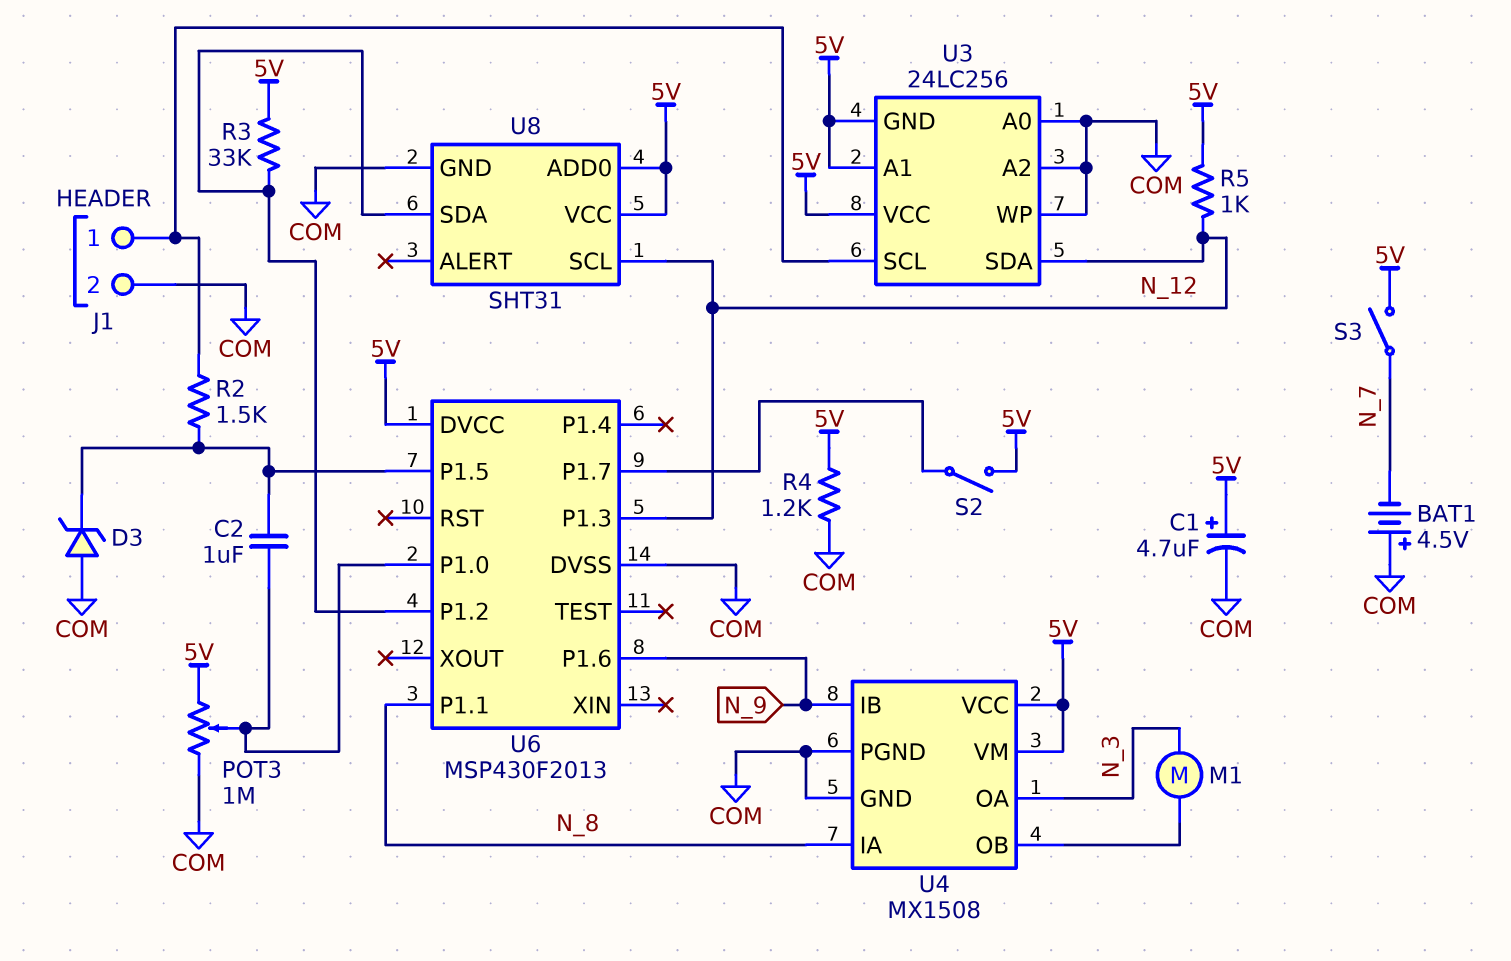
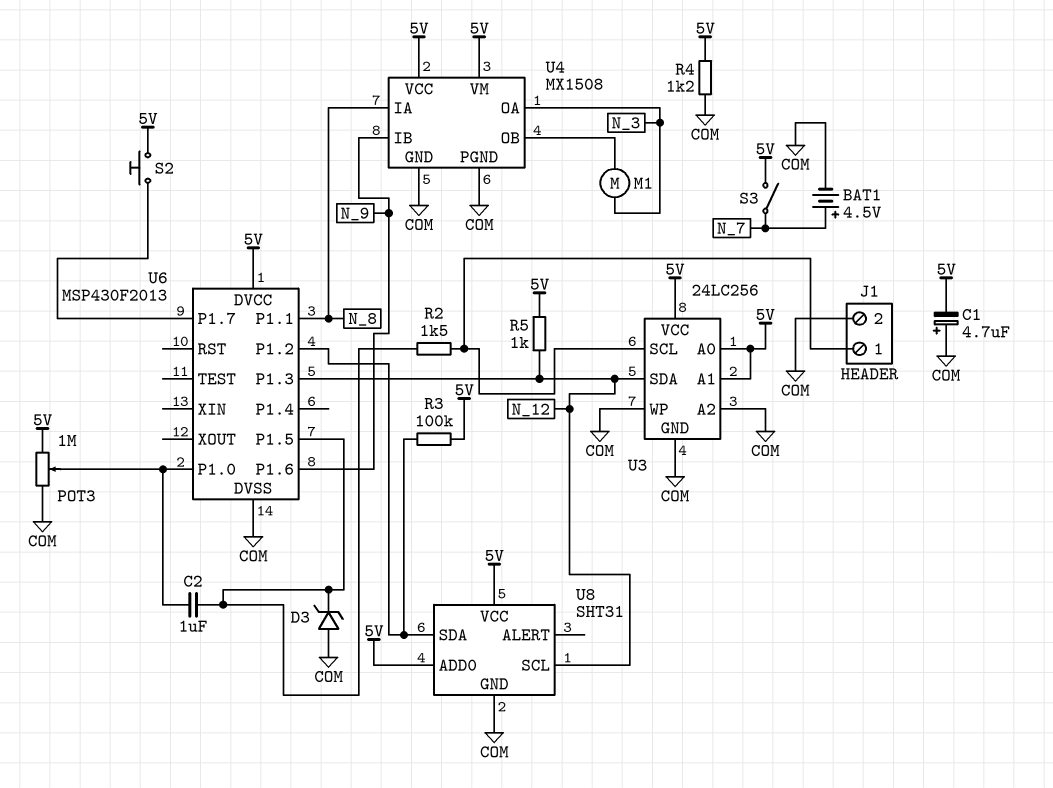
BAT1: 4.5V (plus COM, minus N_7) -> 4.5V (plus N_7, minus COM)
C1: 4.7uF (plus 5V, minus COM) -> 4.7uF (plus COM, minus 5V)
R3: 33k (5V, U6/P1.2) -> 100k (5V, U6/P1.2)
S2: switch (5V, U6/P1.7) -> button (5V, U6/P1.7)
U3 pin A0: COM -> 5V
U3 pin GND: 5V -> COM

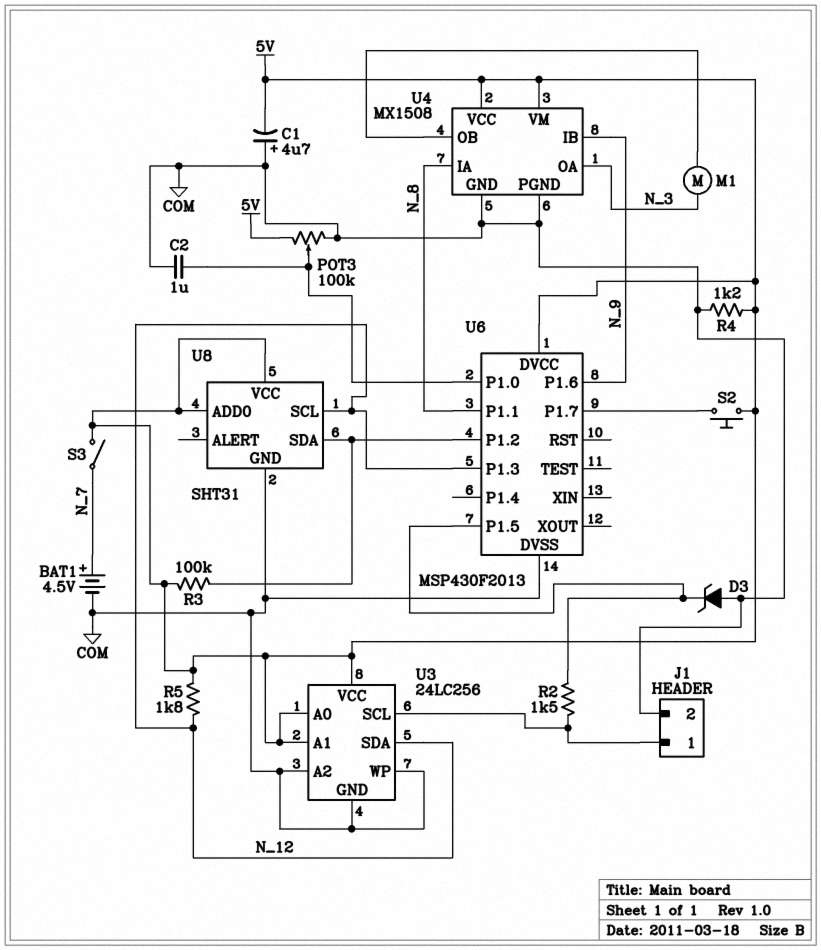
C2: 1uF (U6/P1.0, U6/P1.5) -> 1uF (COM, U6/P1.0)
POT3: 1M (5V, COM, wiper U6/P1.0) -> 100k (5V, COM, wiper U6/P1.0)
R5: 1k (5V, N_12) -> 1.8k (5V, N_12)

